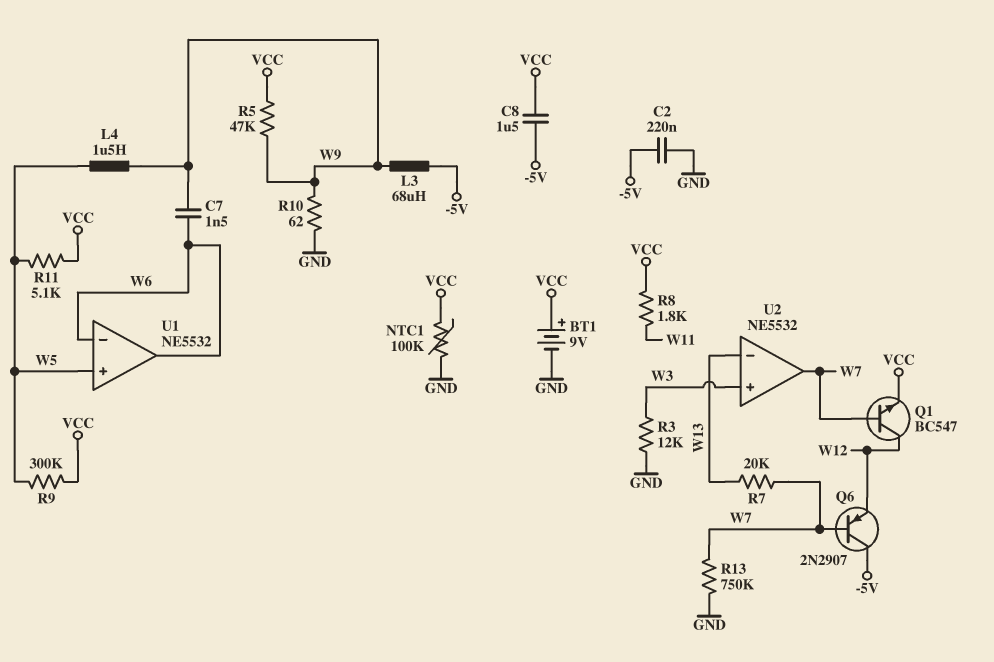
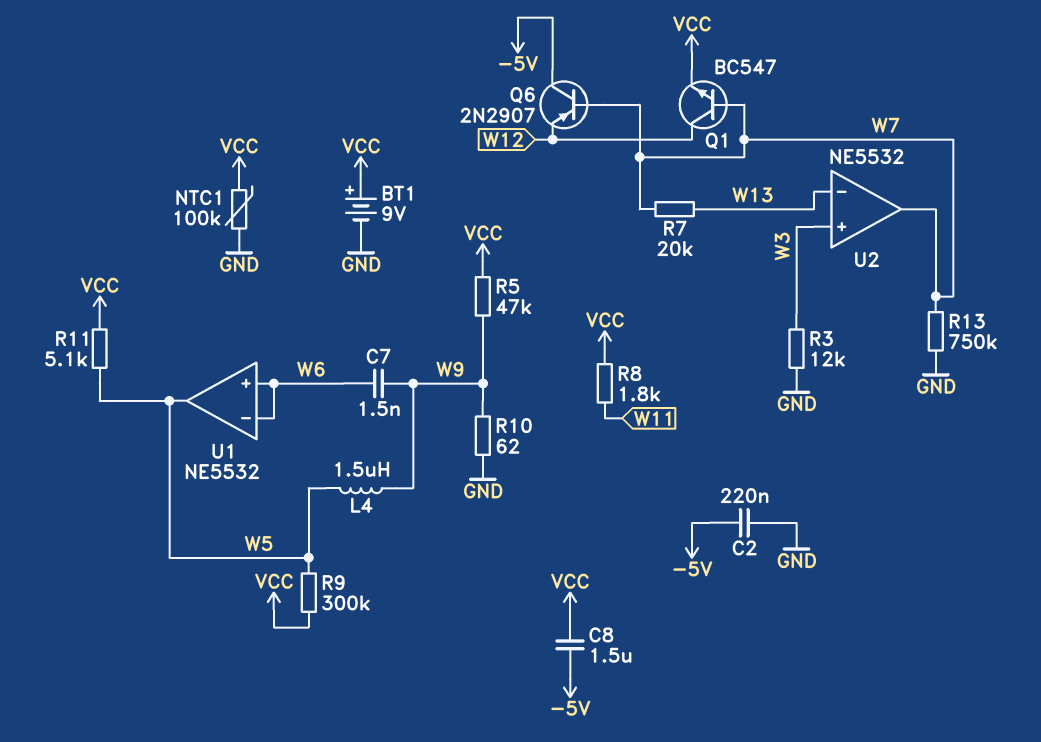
L3: 68uH (-5V, W9) -> none
U1 pin in+: W5 -> W6
U1 pin out: W6 -> W5

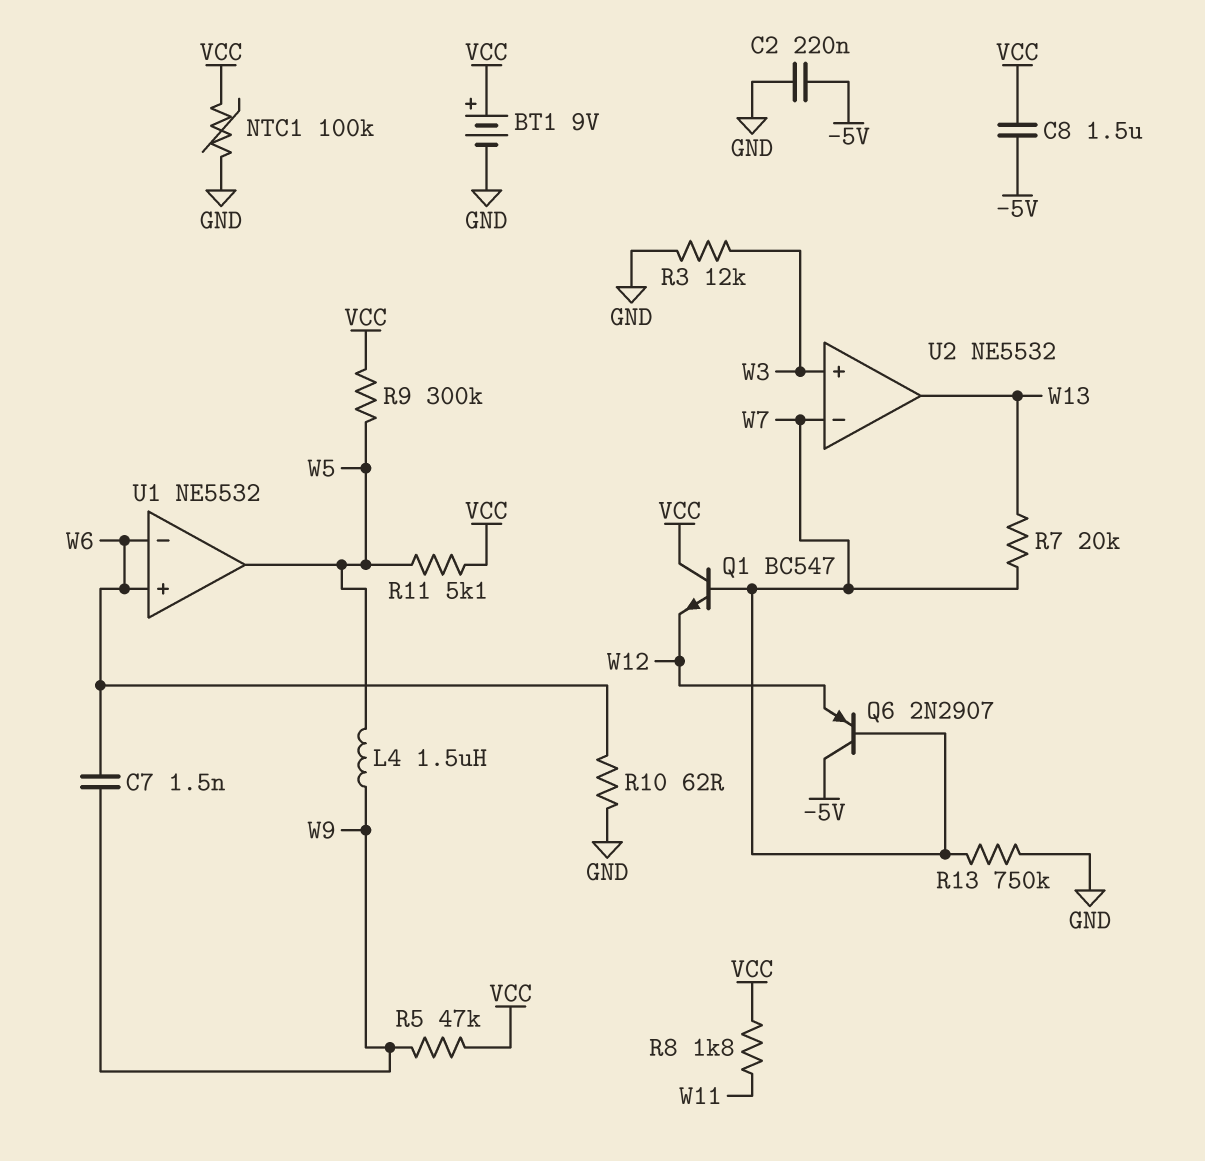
Q1: NPN BC547 (B W7, C W12, E VCC) -> NPN BC547 (B W7, C VCC, E W12)
R10: 62 (GND, W9) -> 62 (GND, W6)
U2 pin in-: W13 -> W7
U2 pin out: W7 -> W13

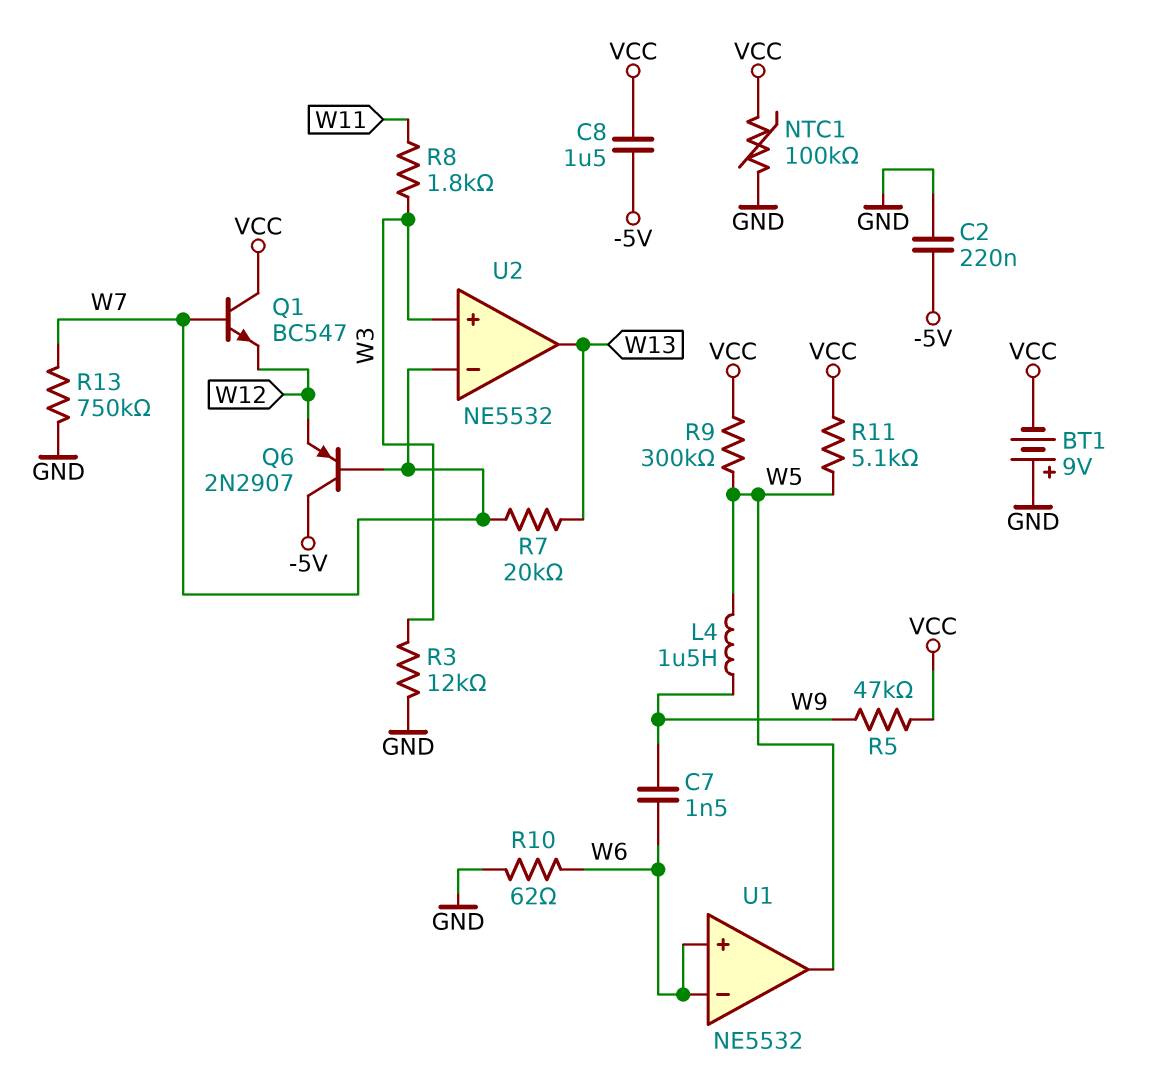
BT1: 9V (plus VCC, minus GND) -> 9V (plus GND, minus VCC)
R8: 1.8k (VCC, W11) -> 1.8k (W3, W11)

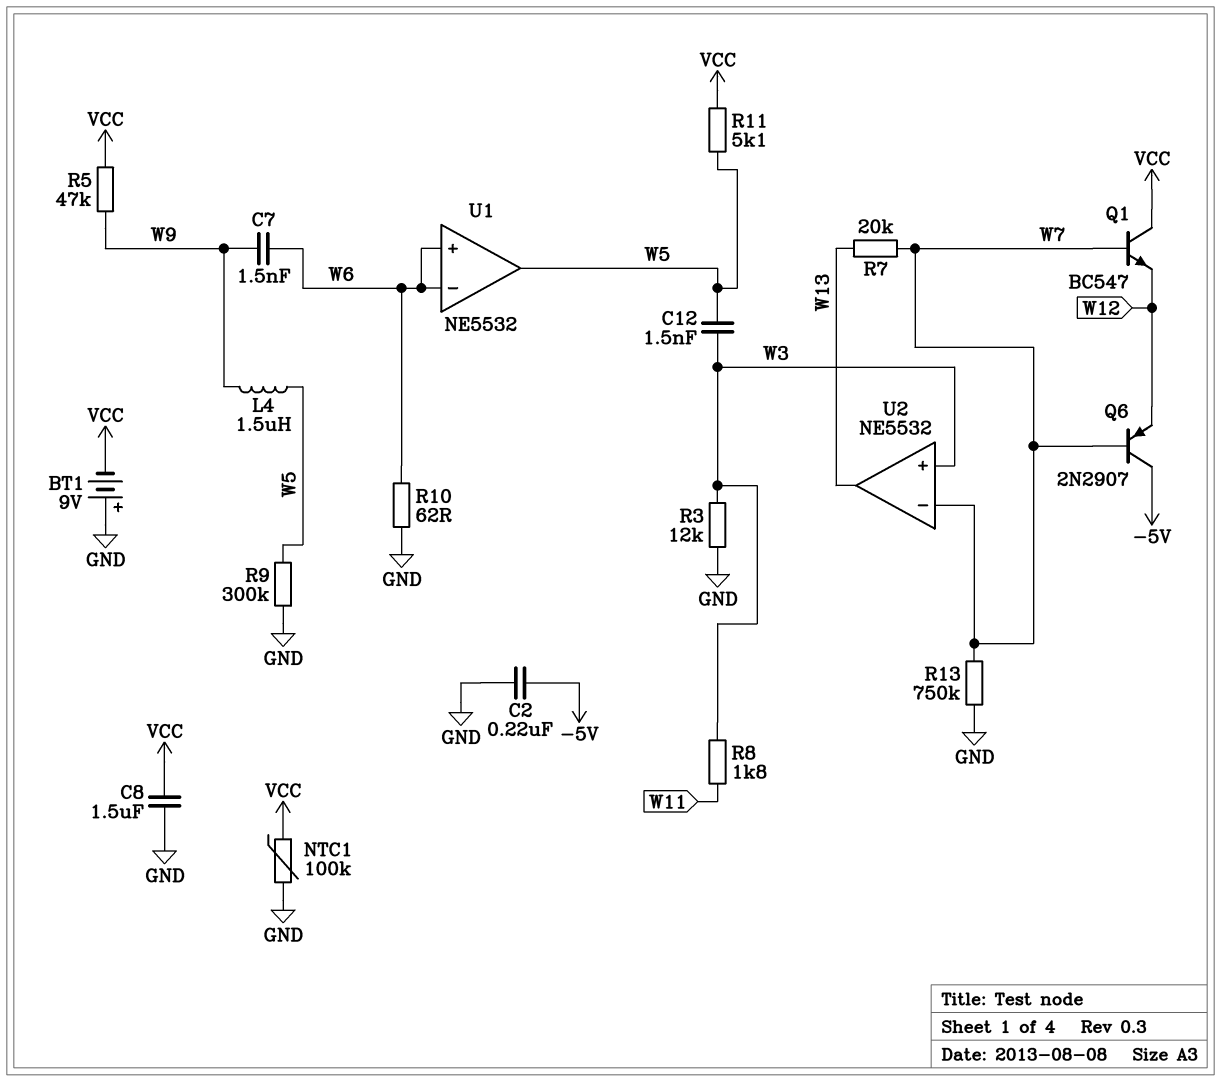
C8: 1.5uF (-5V, VCC) -> 1.5uF (GND, VCC)
C12: none -> 1.5nF (W3, W5)
R9: 300k (VCC, W5) -> 300k (GND, W5)

